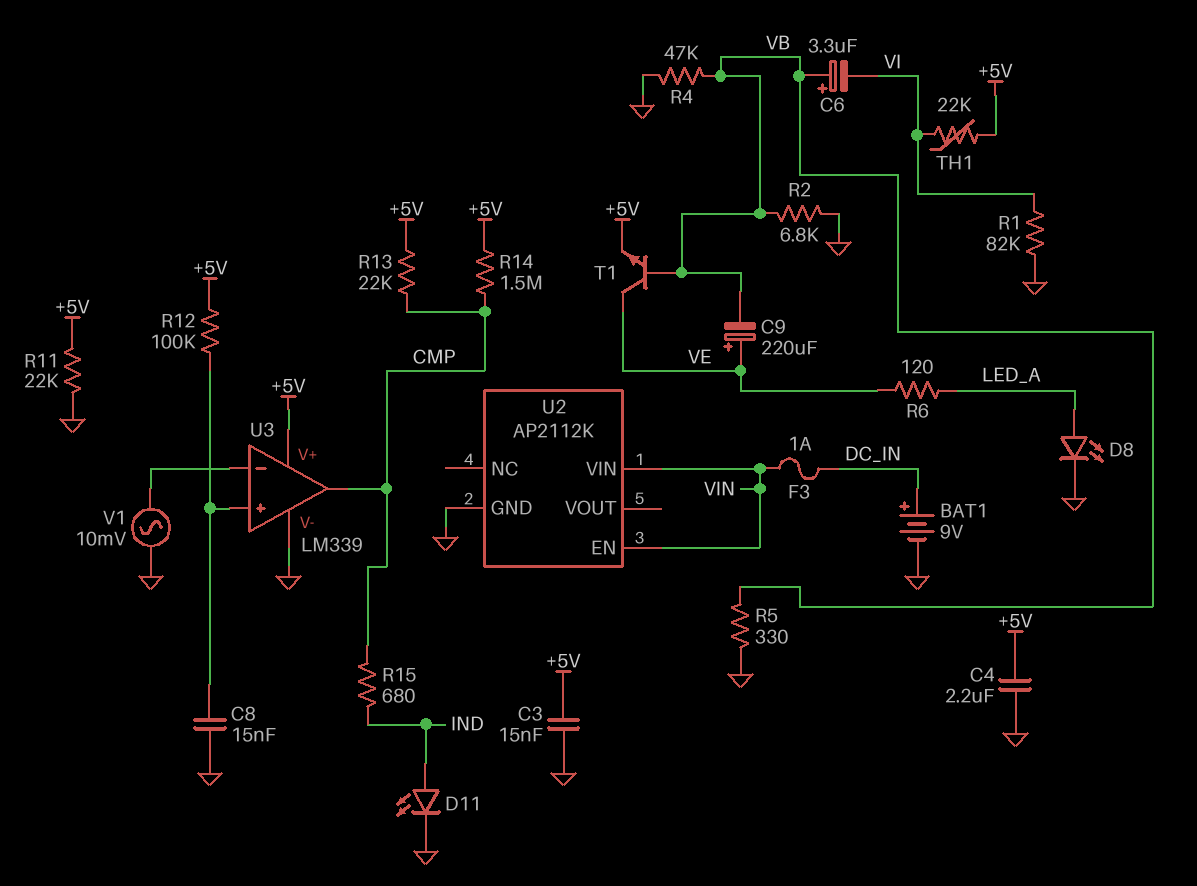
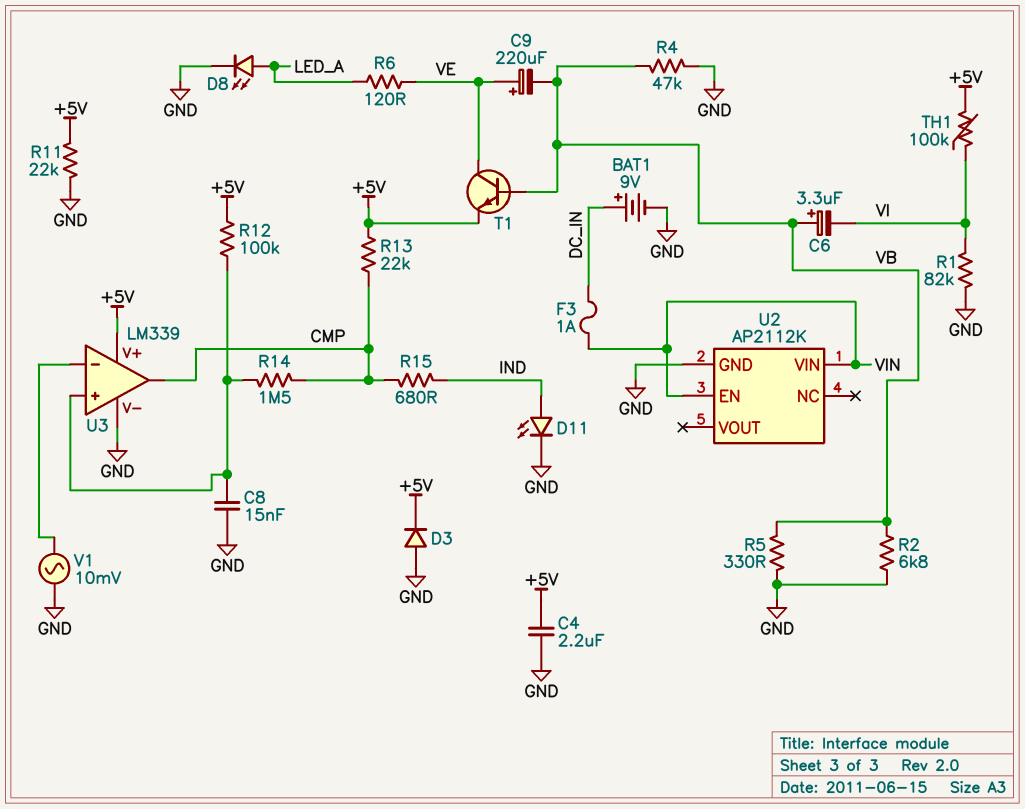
C3: 15nF (+5V, GND) -> none
D3: none -> diode (A GND, K +5V)
R14: 1.5M (+5V, CMP) -> 1.5M (CMP, U3/in+)
TH1: 22k (+5V, VI) -> 100k (+5V, VI)

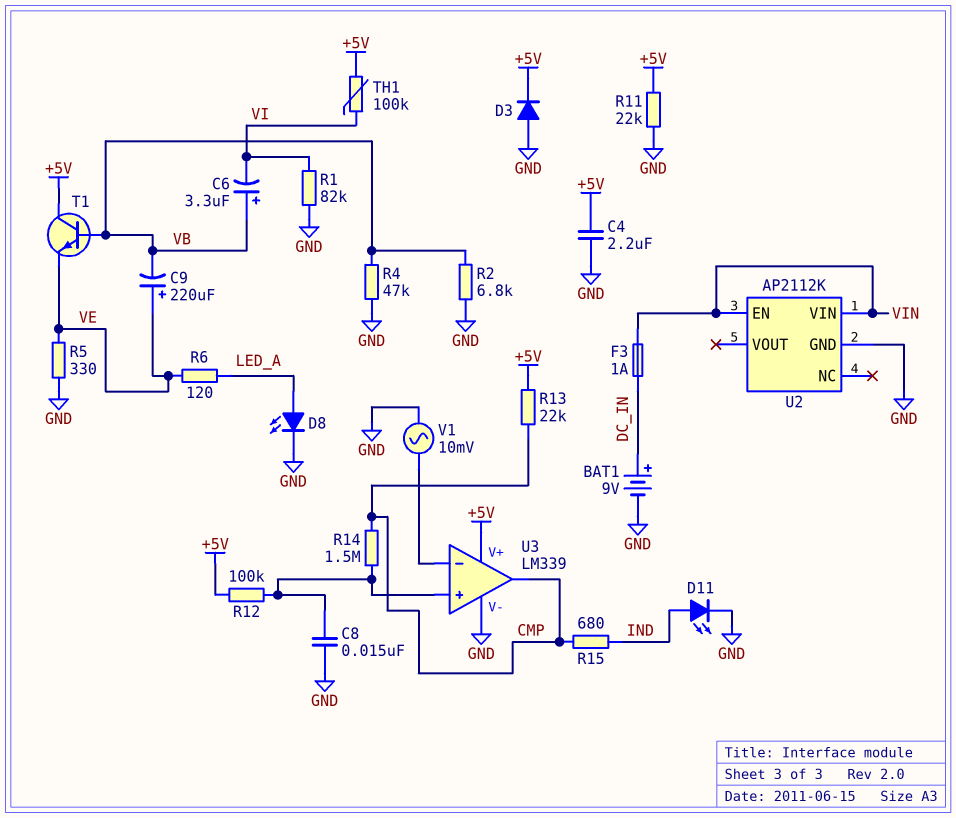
R5: 330 (GND, VB) -> 330 (GND, VE)
T1: NPN (B VB, C VE, E +5V) -> NPN (B VB, C +5V, E VE)

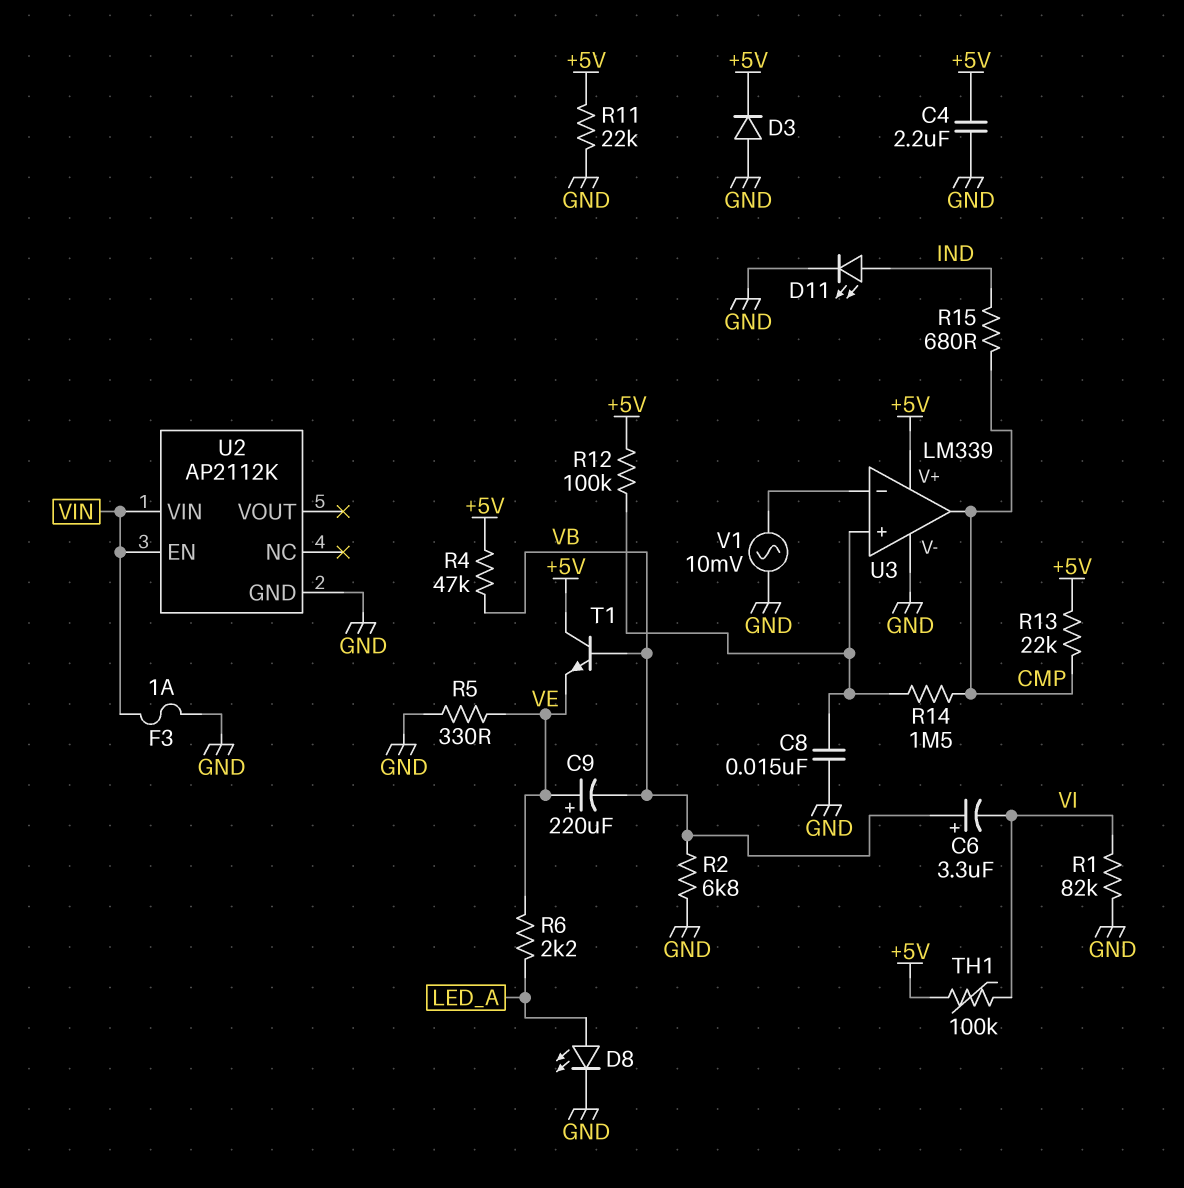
BAT1: 9V (plus DC_IN, minus GND) -> none
F3: 1A (DC_IN, VIN) -> 1A (GND, VIN)
R4: 47k (GND, VB) -> 47k (+5V, VB)
R6: 120 (LED_A, VE) -> 2.2k (LED_A, VE)

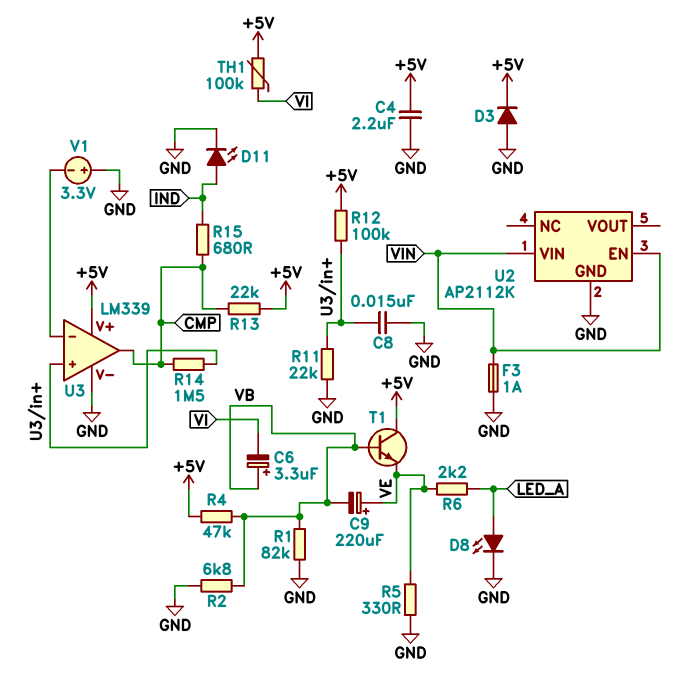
R1: 82k (GND, VI) -> 82k (GND, VB)
R11: 22k (+5V, GND) -> 22k (GND, U3/in+)
V1: AC 10mV (GND, U3/in-) -> 3.3V (plus GND, minus U3/in-)

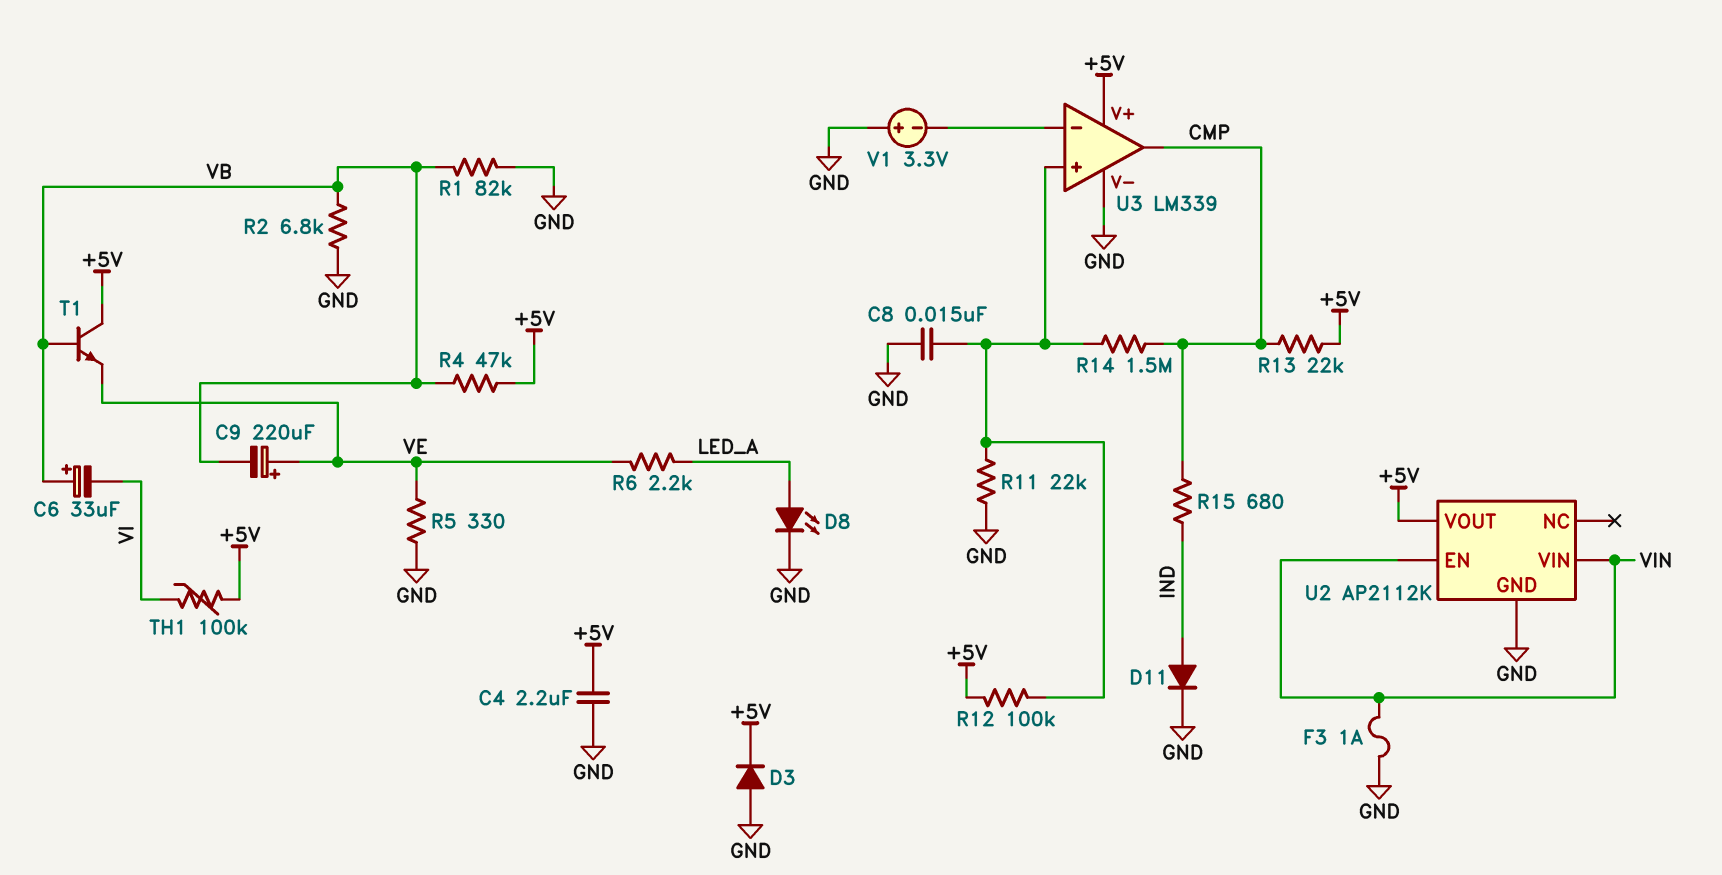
C6: 3.3uF (plus VB, minus VI) -> 33uF (plus VB, minus VI)
D11: LED (A IND, K GND) -> diode (A IND, K GND)
U2 pin VOUT: none -> +5V

